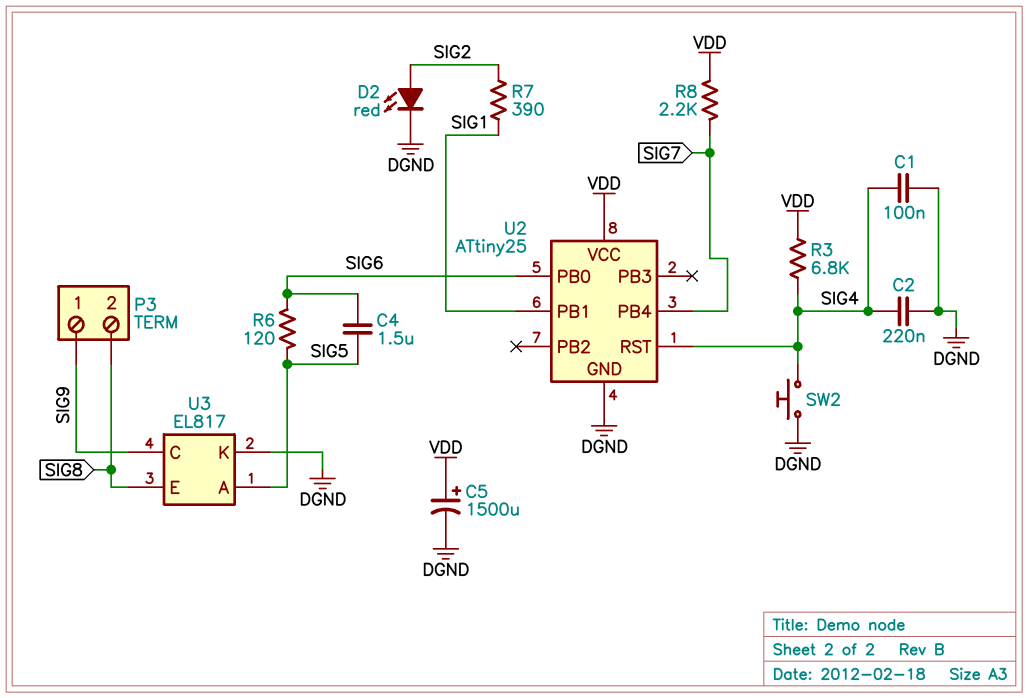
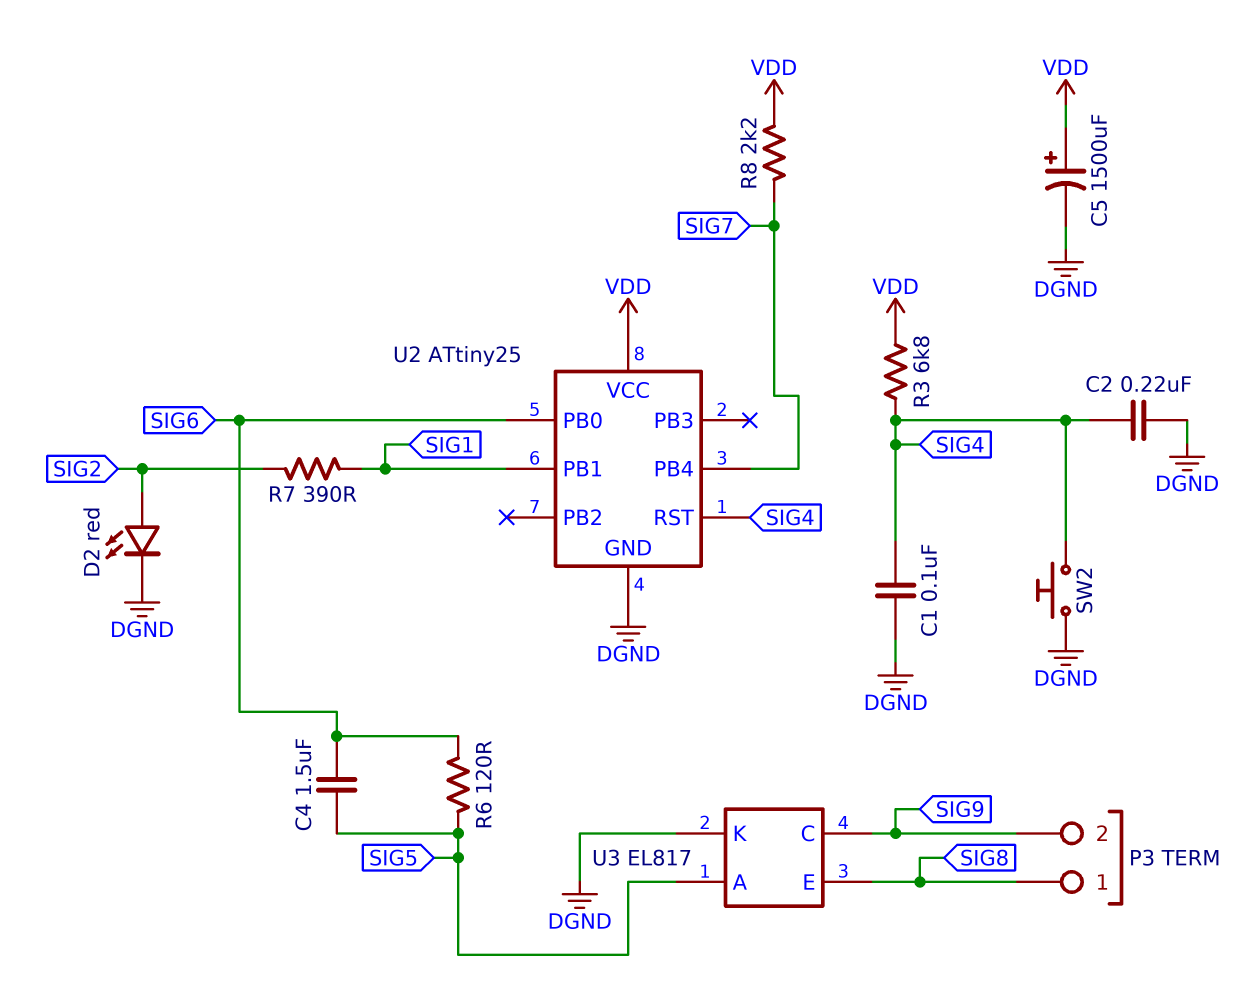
P3 pin 1: SIG9 -> SIG8
P3 pin 2: SIG8 -> SIG9

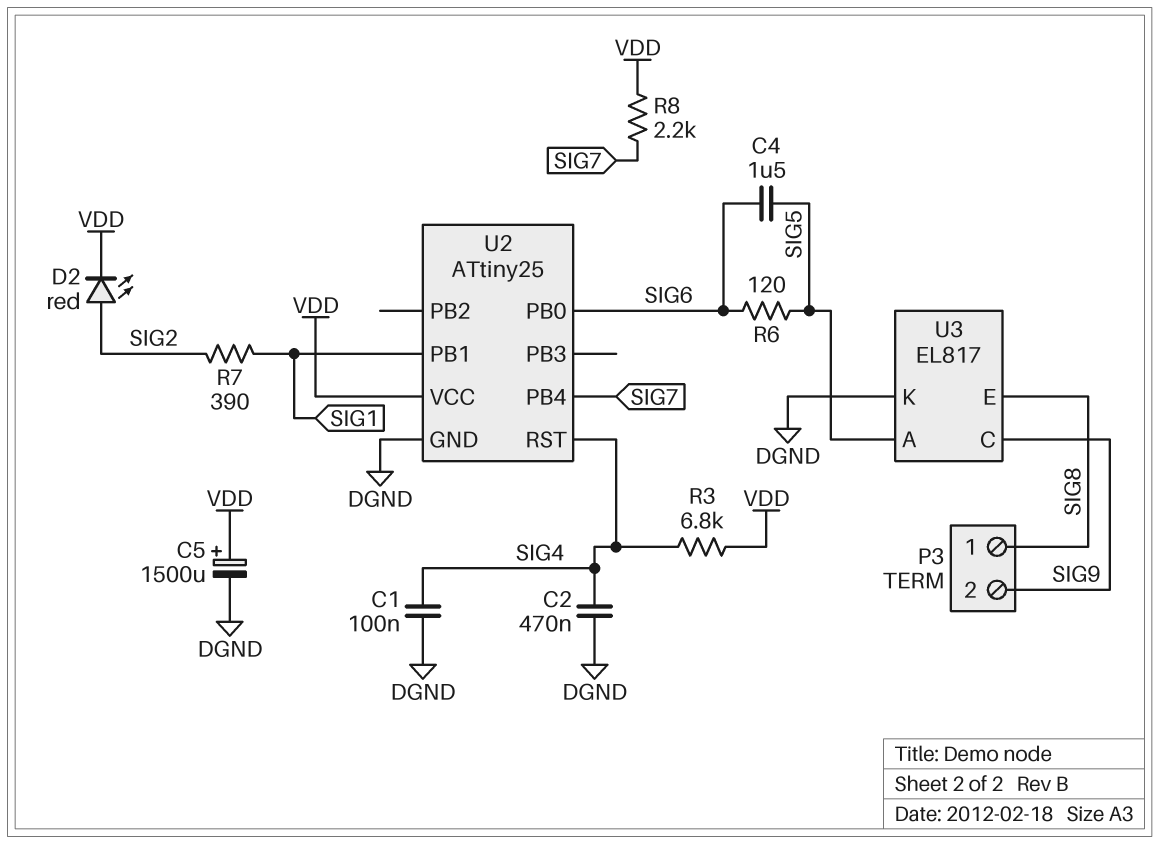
C2: 220nF (DGND, SIG4) -> 470nF (DGND, SIG4)
D2: LED red (A SIG2, K DGND) -> LED red (A SIG2, K VDD)
SW2: button (DGND, SIG4) -> none

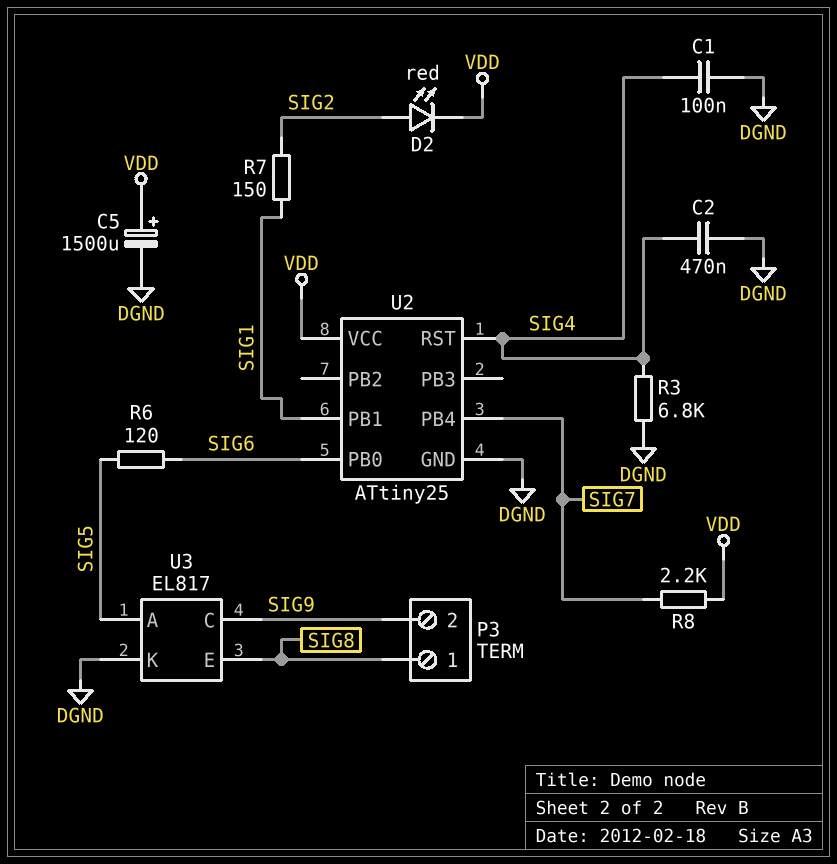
C4: 1.5uF (SIG5, SIG6) -> none
R3: 6.8k (SIG4, VDD) -> 6.8k (DGND, SIG4)
R7: 390 (SIG1, SIG2) -> 150 (SIG1, SIG2)

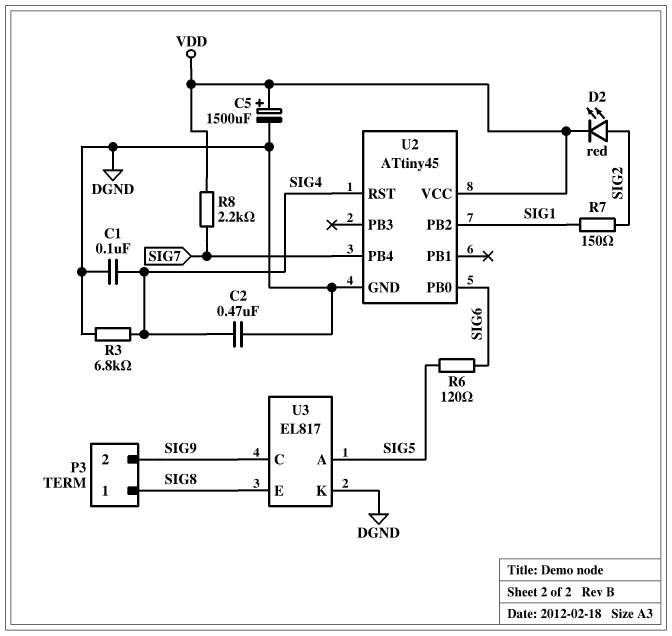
U2: ATtiny25 -> ATtiny45
U2 pin PB1: SIG1 -> none
U2 pin PB2: none -> SIG1

